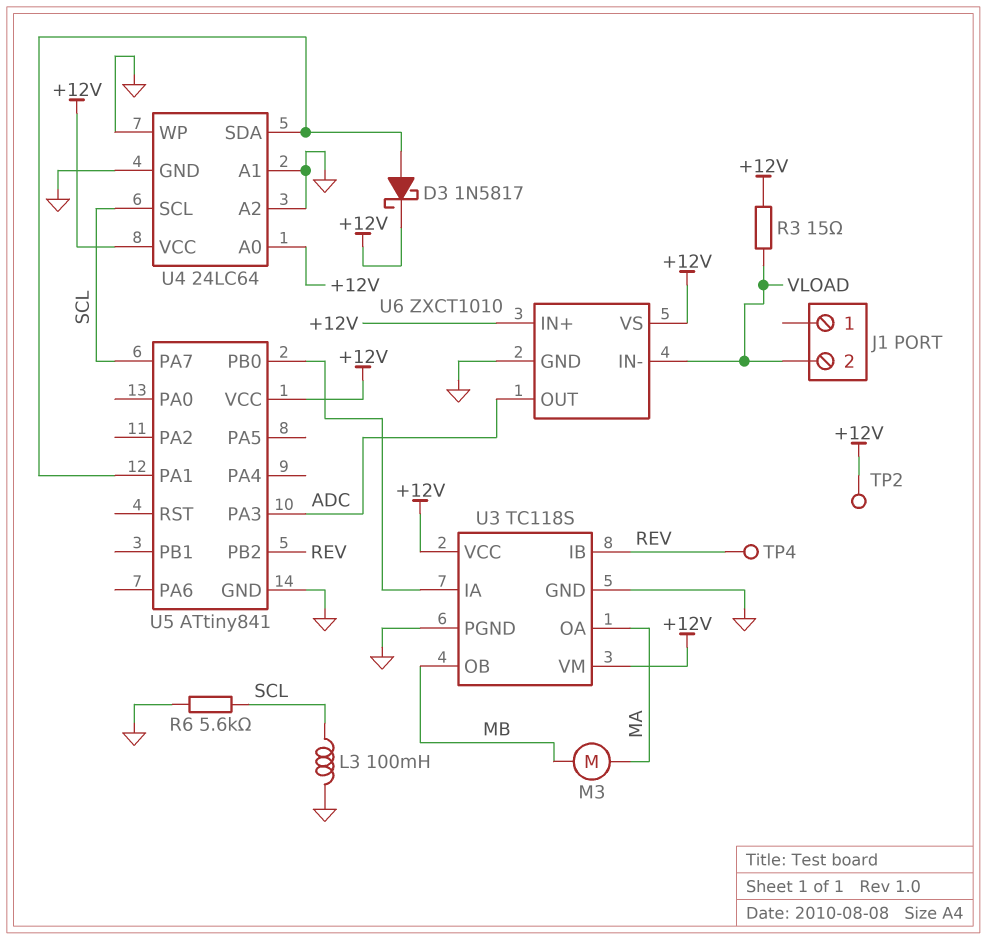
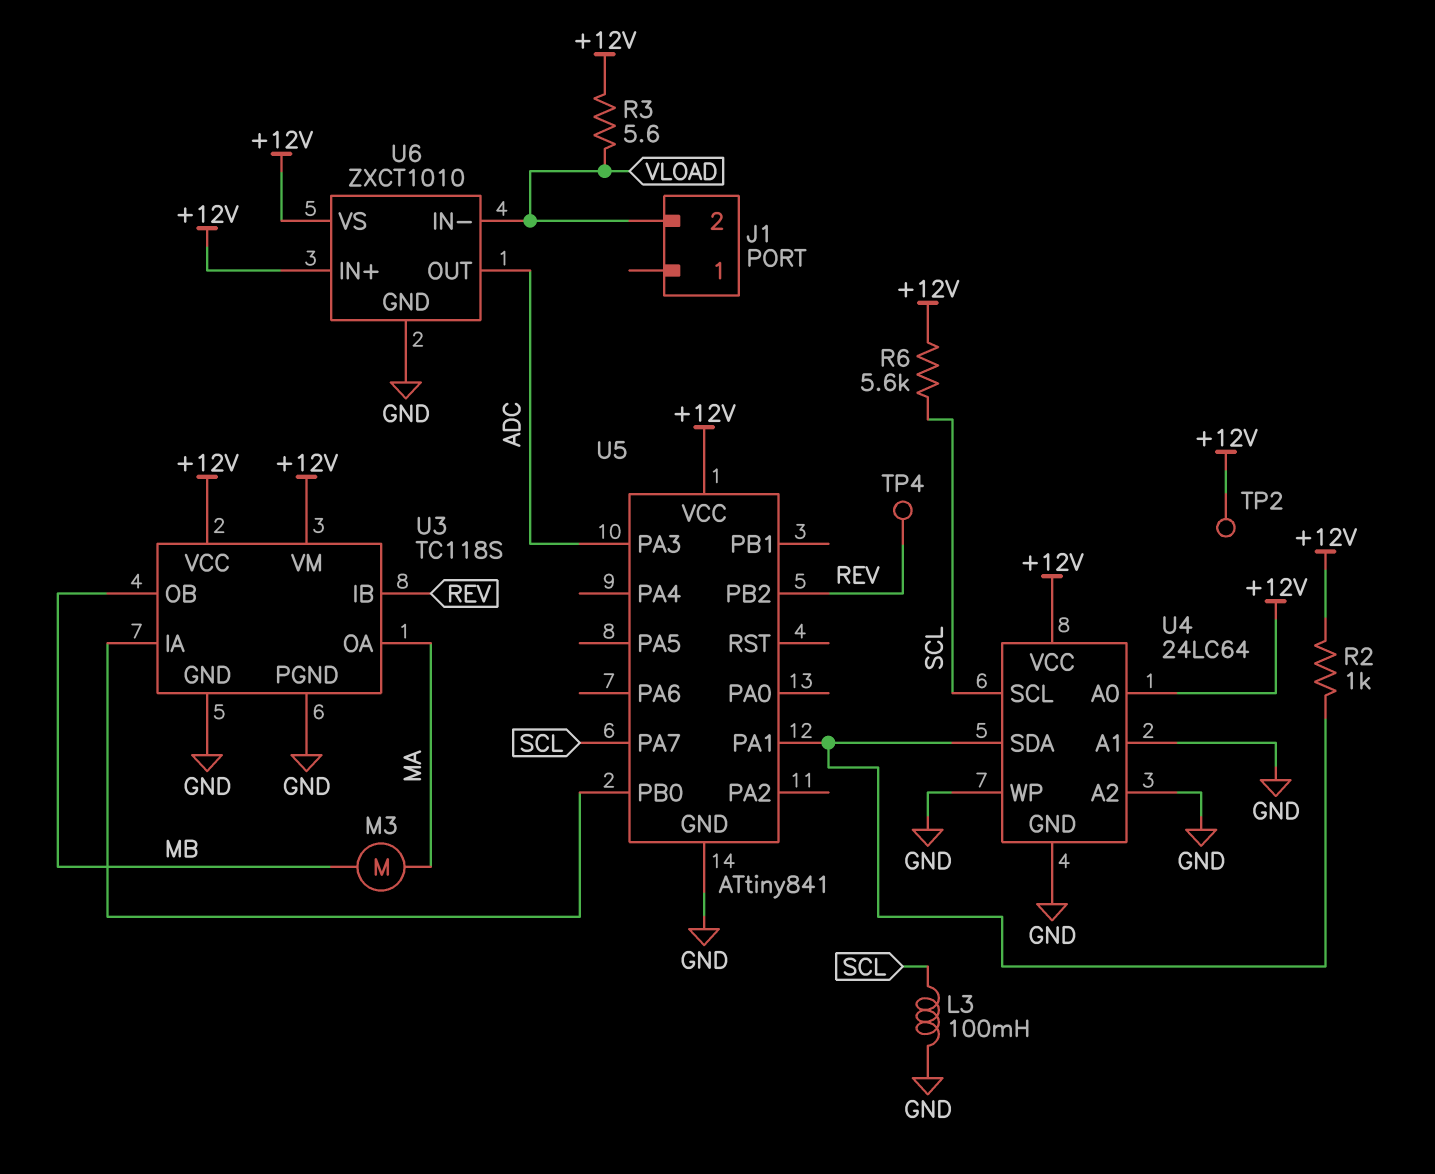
D3: schottky 1N5817 (A U4/SDA, K +12V) -> none
R2: none -> 1k (+12V, U4/SDA)
R3: 15 (+12V, VLOAD) -> 5.6 (+12V, VLOAD)
R6: 5.6k (GND, SCL) -> 5.6k (+12V, SCL)

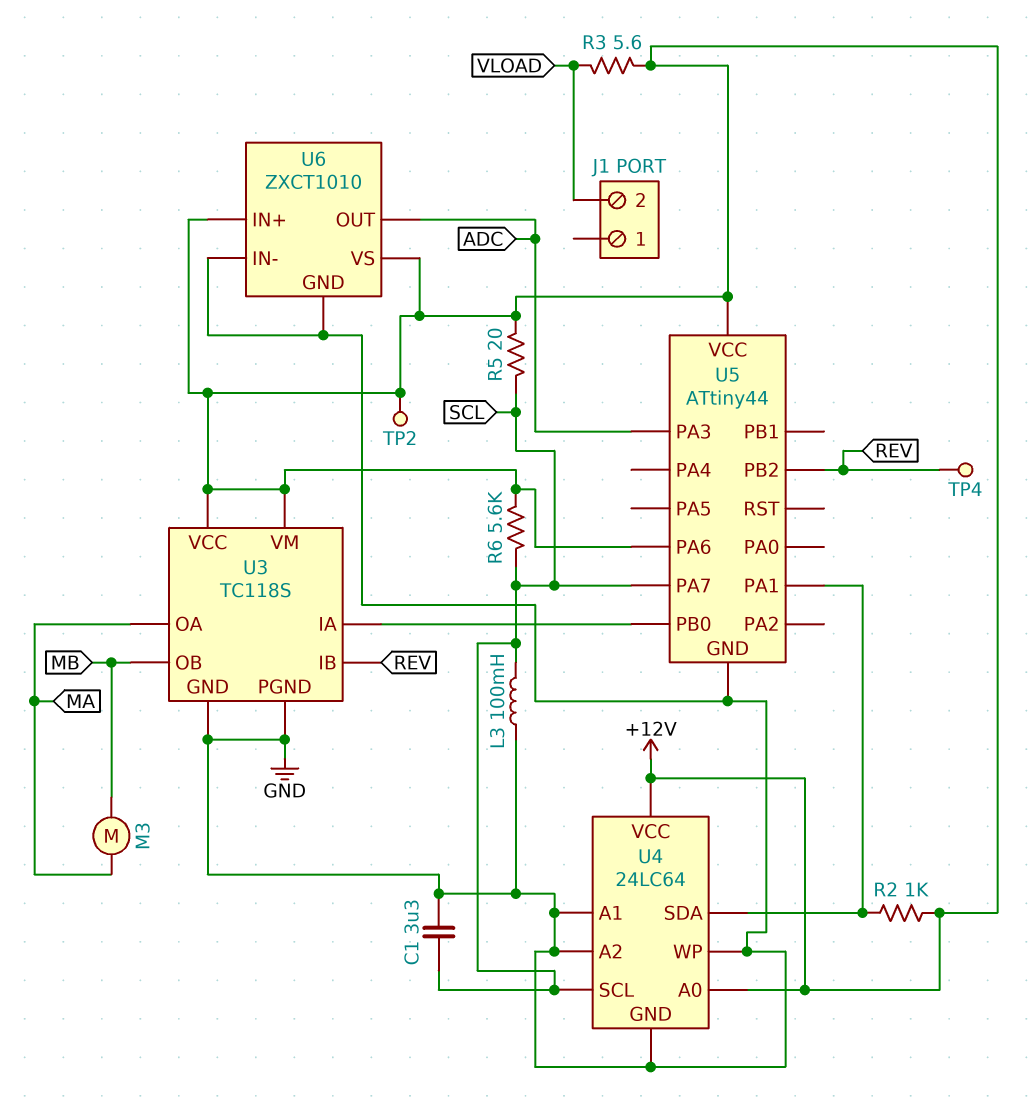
C1: none -> 3.3uF (GND, SCL)
R5: none -> 20 (+12V, SCL)
U5: ATtiny841 -> ATtiny44
U5 pin PA6: none -> +12V
U6 pin IN-: VLOAD -> GND

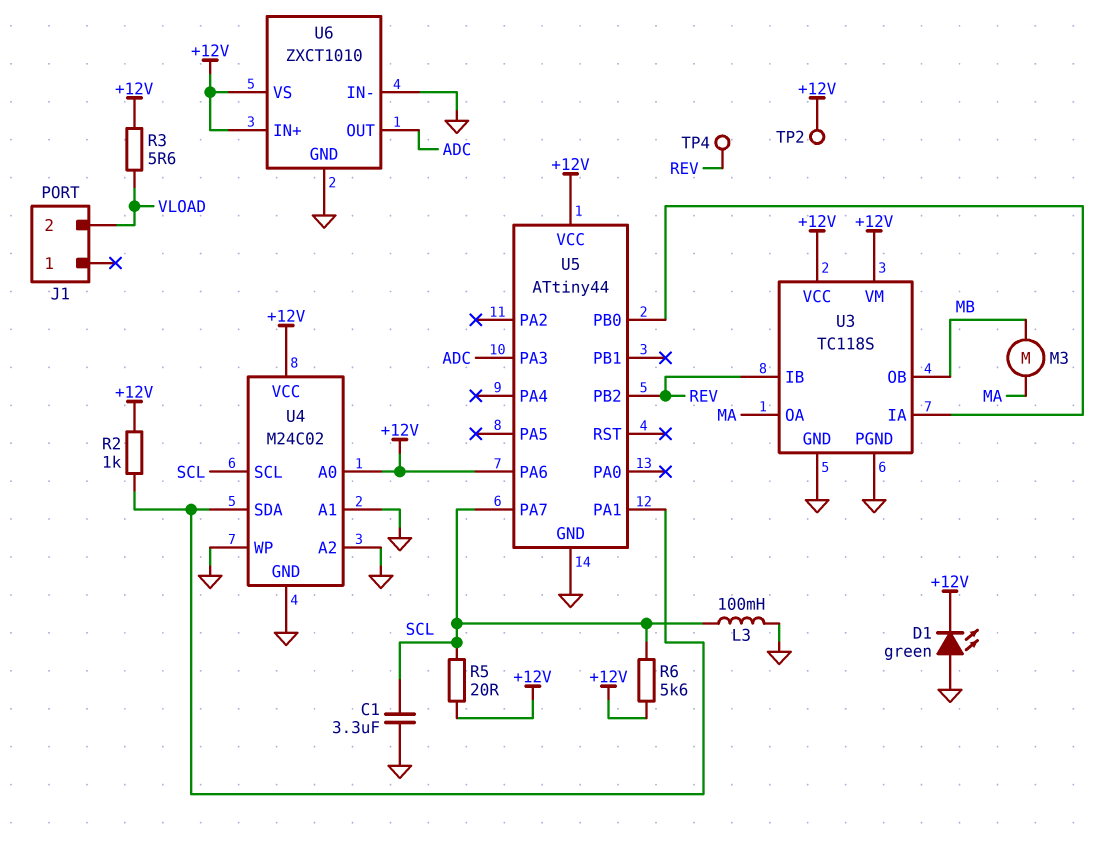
D1: none -> LED green (A GND, K +12V)
U4: 24LC64 -> M24C02

